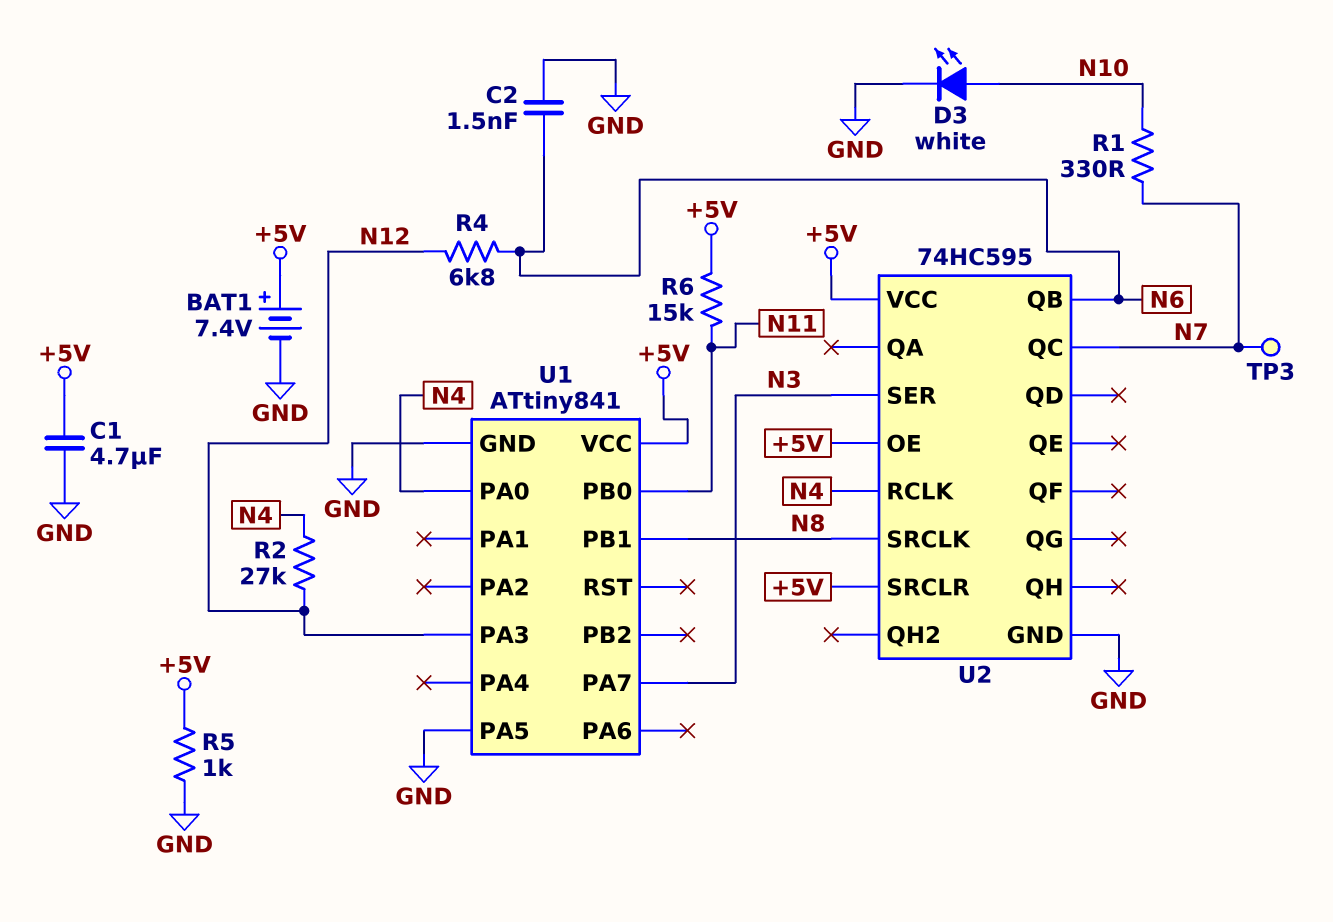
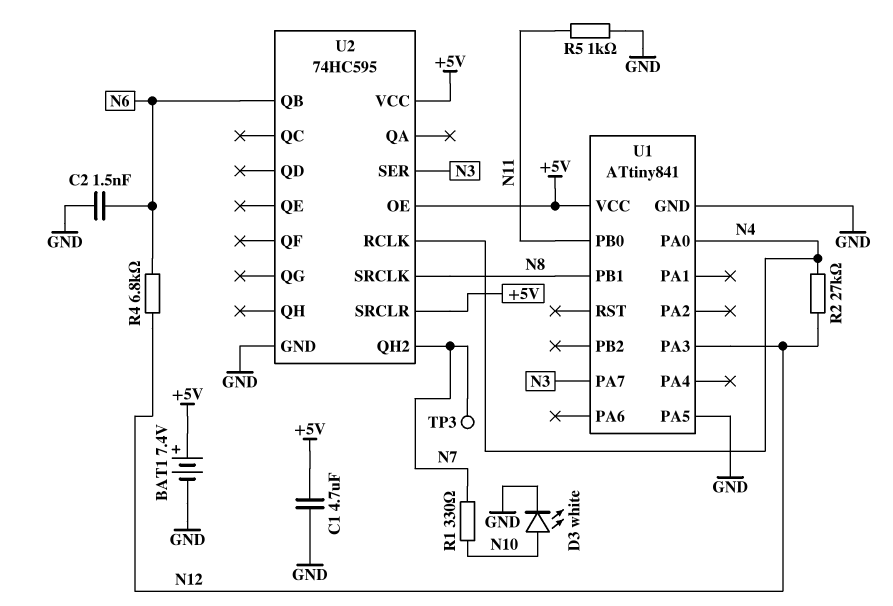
R5: 1k (+5V, GND) -> 1k (GND, N11)
R6: 15k (+5V, N11) -> none
U2 pin QC: N7 -> none
U2 pin QH2: none -> N7

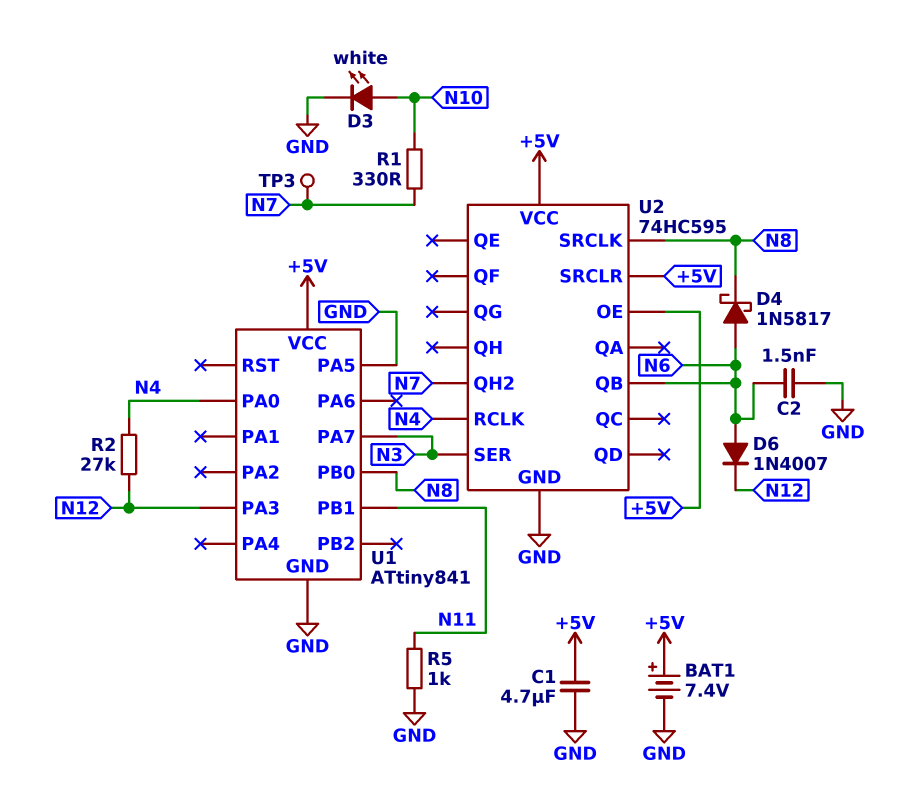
D4: none -> schottky 1N5817 (A N6, K N8)
D6: none -> diode 1N4007 (A N6, K N12)
R4: 6.8k (N6, N12) -> none
U1 pin PB0: N11 -> N8
U1 pin PB1: N8 -> N11

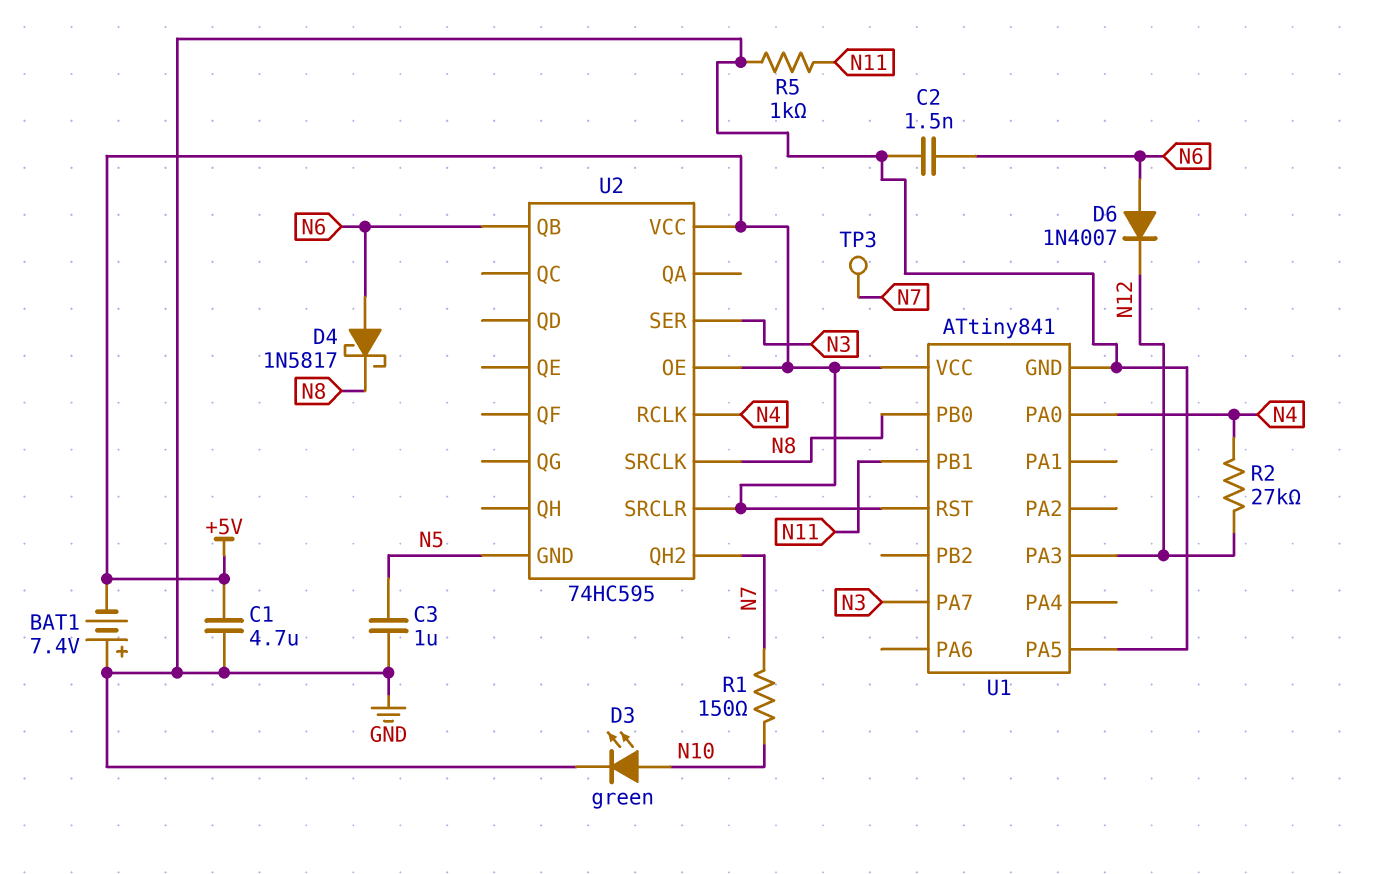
BAT1: 7.4V (plus +5V, minus GND) -> 7.4V (plus GND, minus +5V)
C3: none -> 1uF (GND, N5)
D3: LED white (A N10, K GND) -> LED green (A N10, K GND)
R1: 330 (N7, N10) -> 150 (N7, N10)
U1 pin RST: none -> +5V
U2 pin GND: GND -> N5

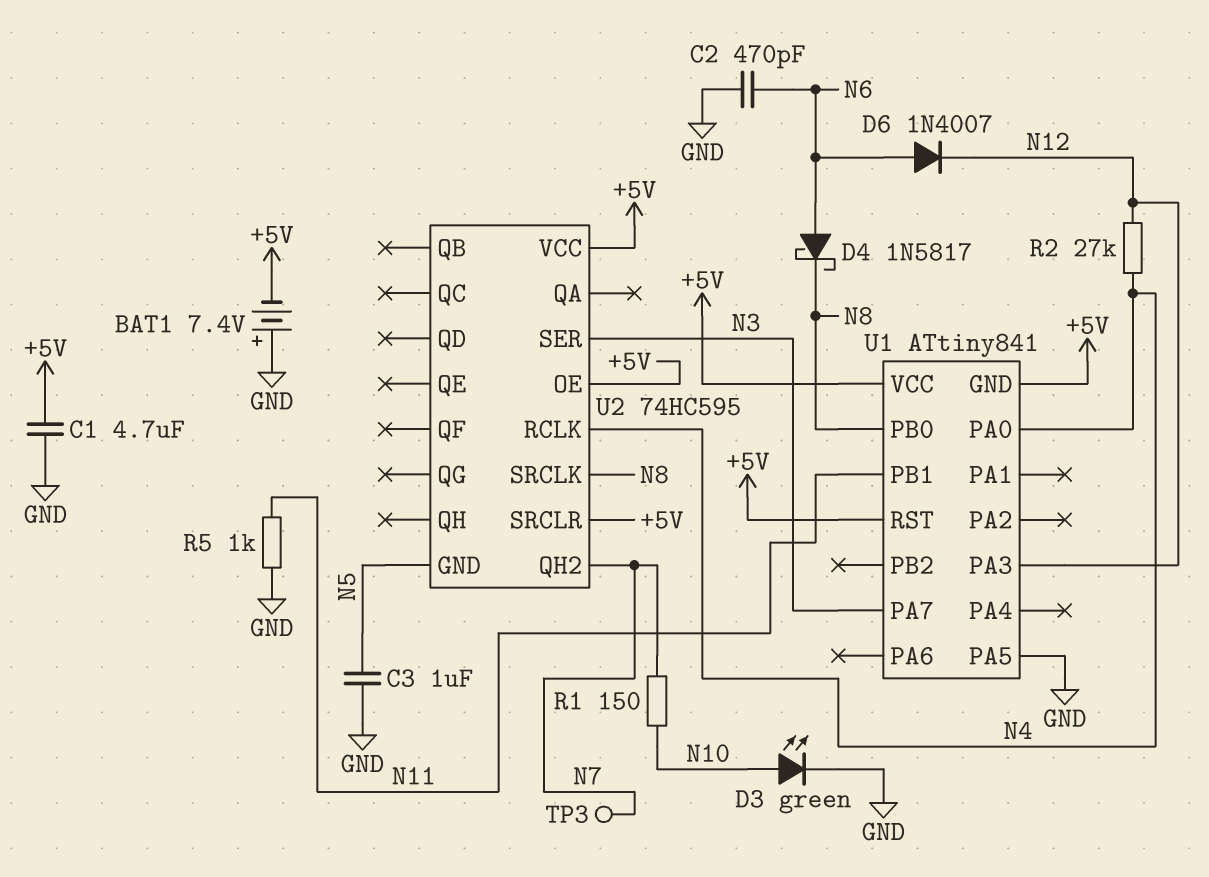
C2: 1.5nF (GND, N6) -> 470pF (GND, N6)
U1 pin GND: GND -> +5V
U2 pin QB: N6 -> none

